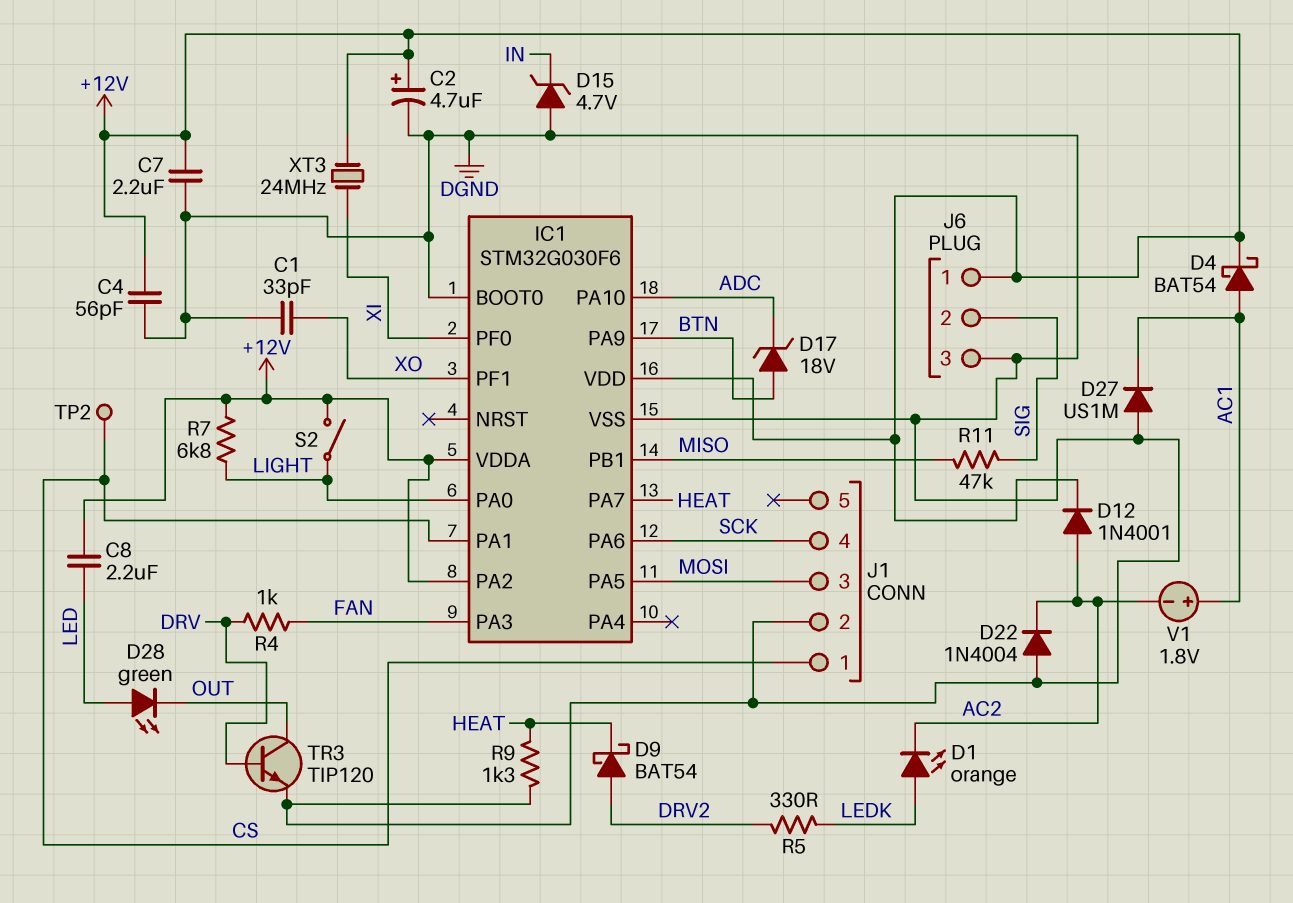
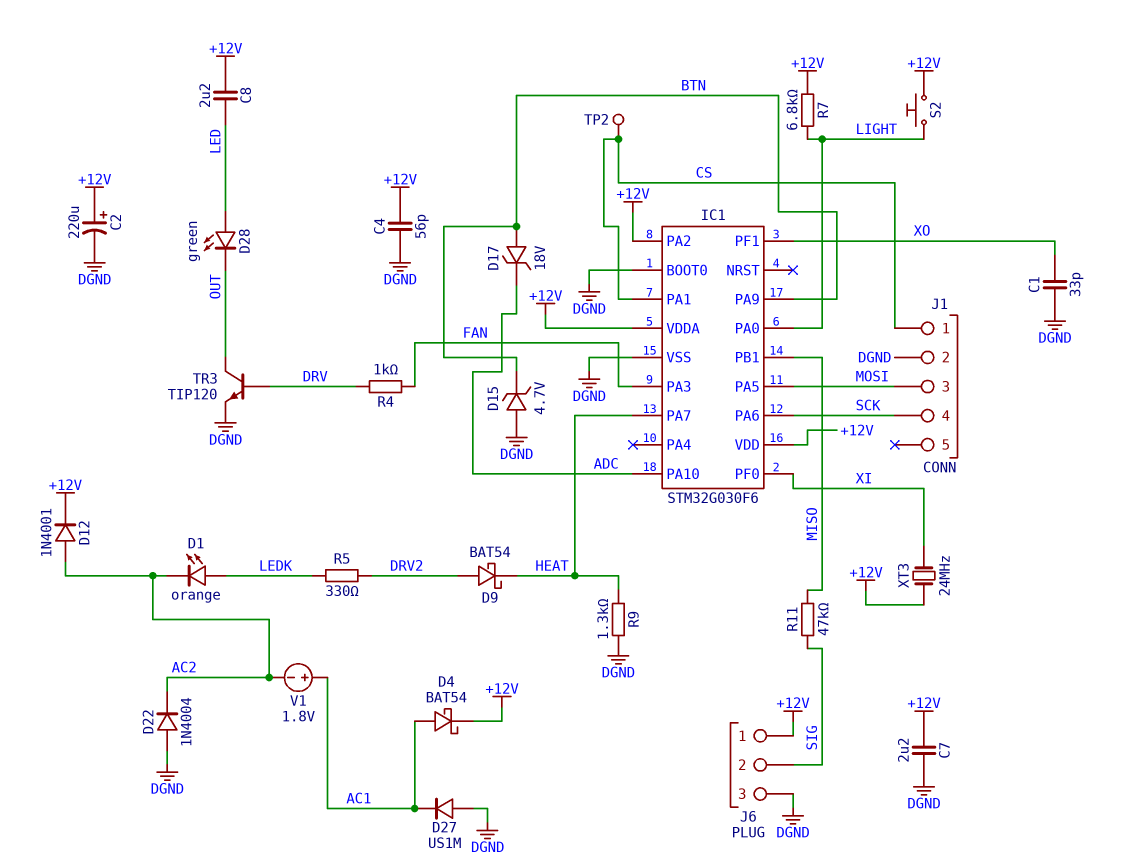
C2: 4.7uF (plus +12V, minus DGND) -> 220uF (plus +12V, minus DGND)
D15: zener 4.7V (A DGND, K IN) -> zener 4.7V (A DGND, K BTN)
S2: switch (+12V, LIGHT) -> button (+12V, LIGHT)

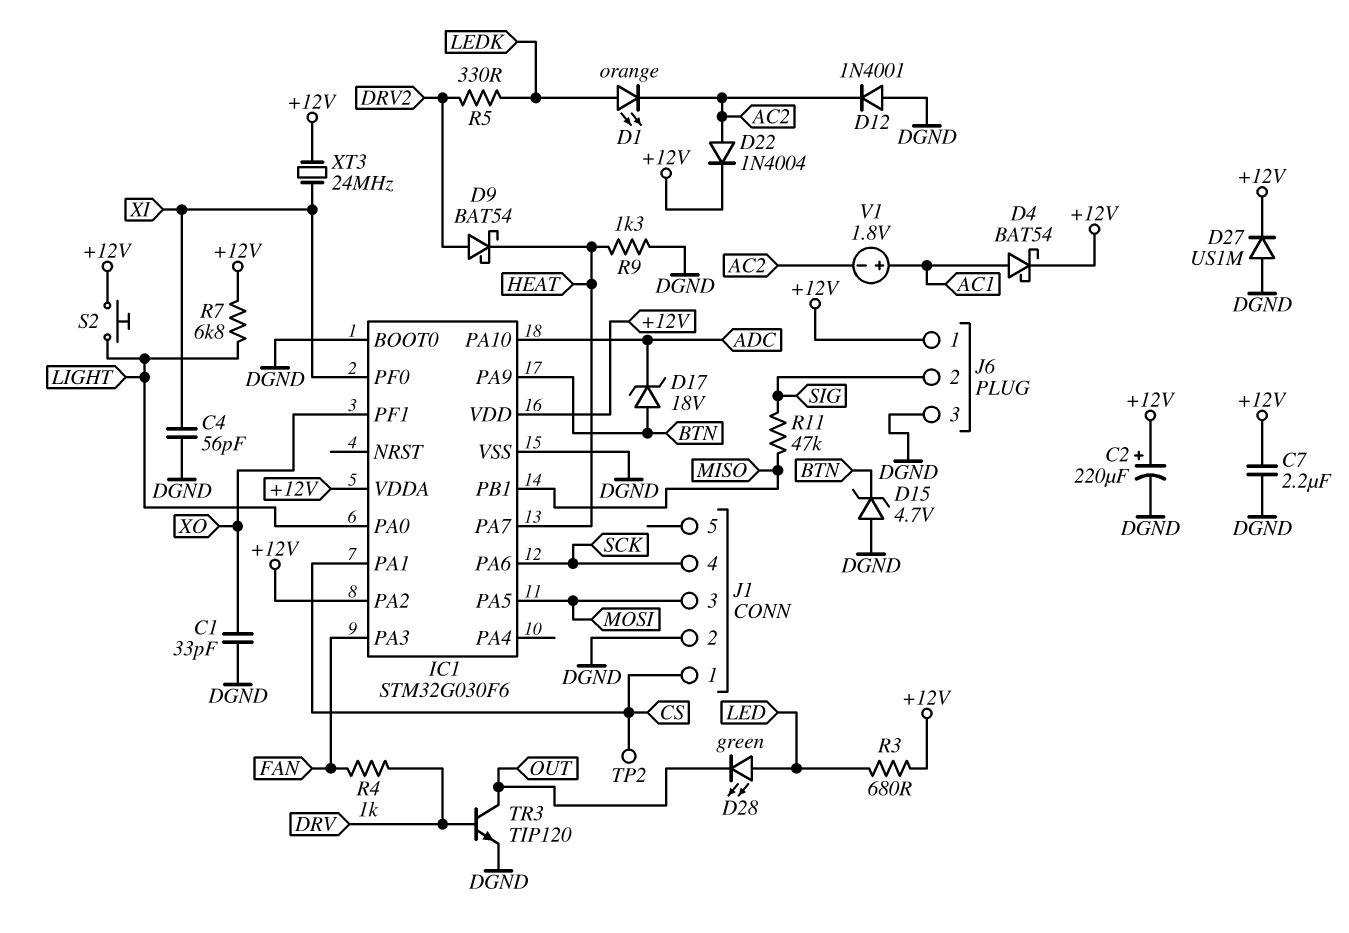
C4: 56pF (+12V, DGND) -> 56pF (DGND, XI)
C8: 2.2uF (+12V, LED) -> none
D12: diode 1N4001 (A AC2, K +12V) -> diode 1N4001 (A DGND, K AC2)
D22: diode 1N4004 (A DGND, K AC2) -> diode 1N4004 (A AC2, K +12V)
D27: diode US1M (A DGND, K AC1) -> diode US1M (A DGND, K +12V)
R3: none -> 680 (+12V, LED)

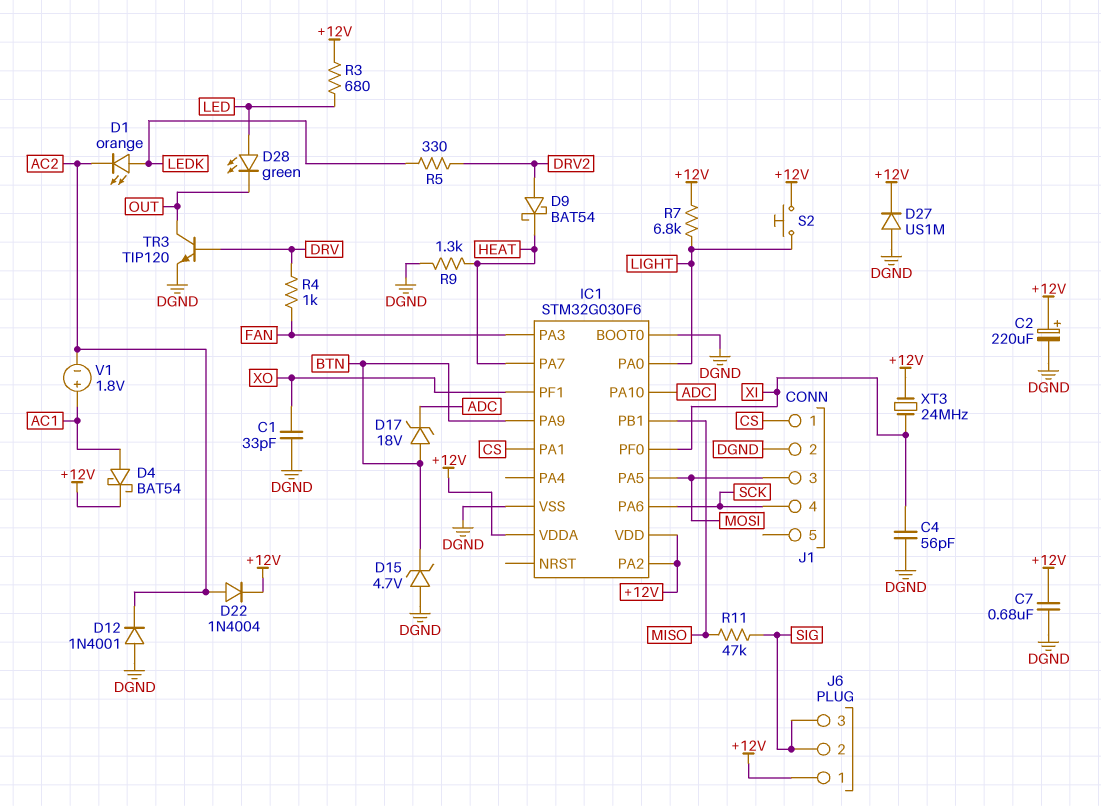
C7: 2.2uF (+12V, DGND) -> 680nF (+12V, DGND)
J6 pin 3: DGND -> SIG
TP2: test point (CS) -> none

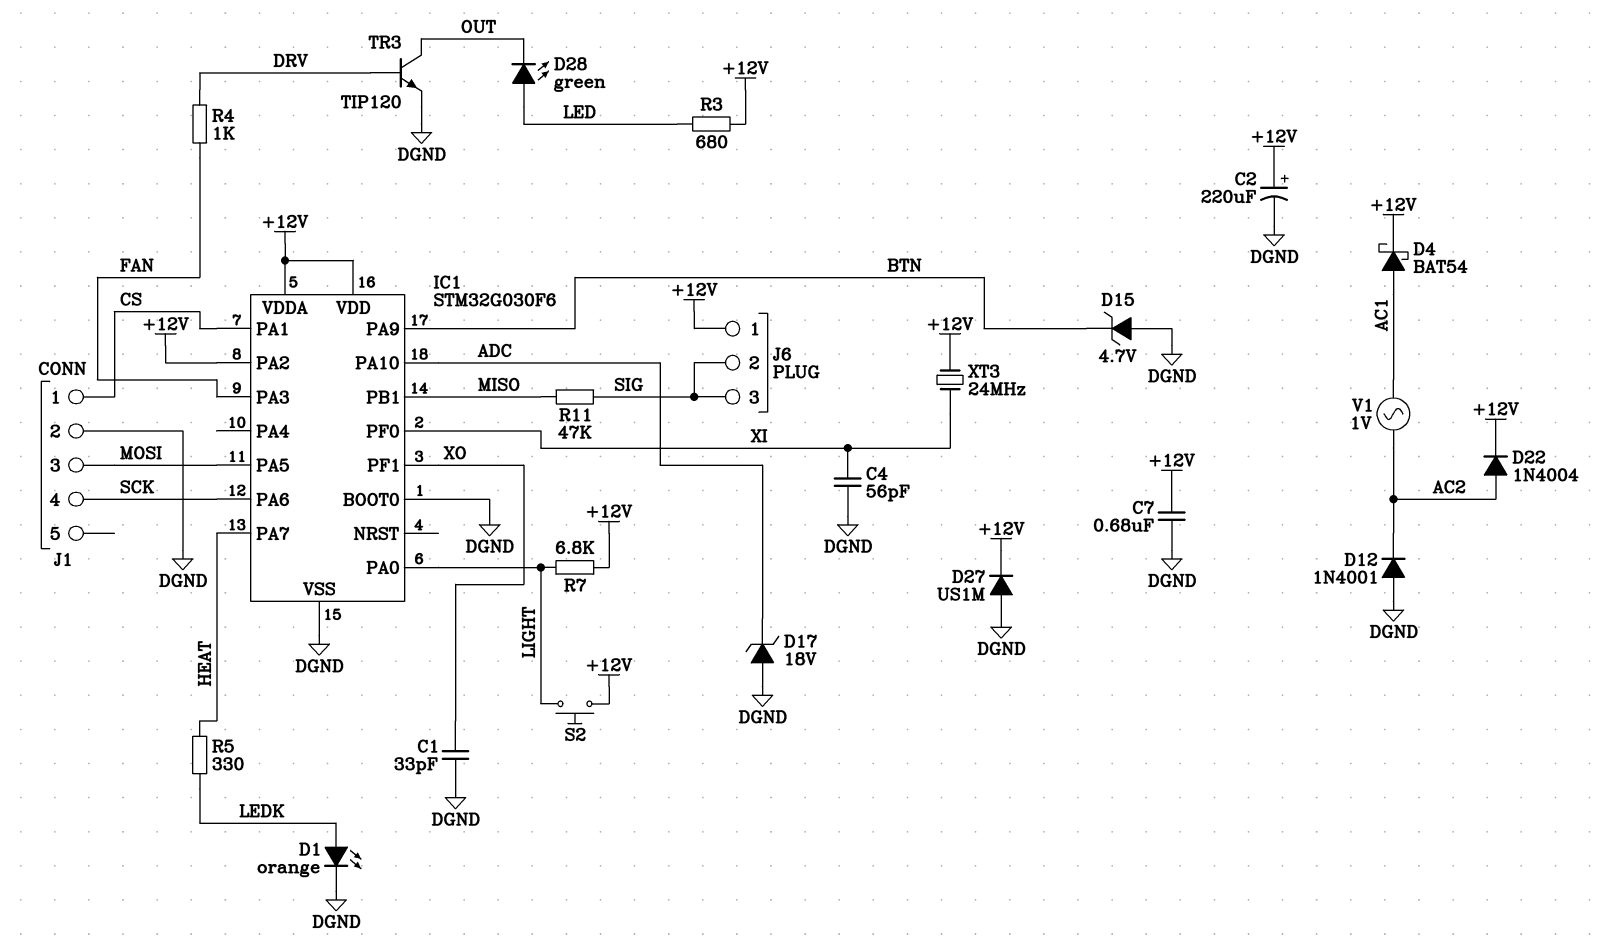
D1: LED orange (A LEDK, K AC2) -> LED orange (A LEDK, K DGND)
D9: schottky BAT54 (A DRV2, K HEAT) -> none
D17: zener 18V (A BTN, K ADC) -> zener 18V (A DGND, K ADC)
R5: 330 (DRV2, LEDK) -> 330 (HEAT, LEDK)
R9: 1.3k (DGND, HEAT) -> none
V1: 1.8V (plus AC1, minus AC2) -> AC 1V (AC1, AC2)

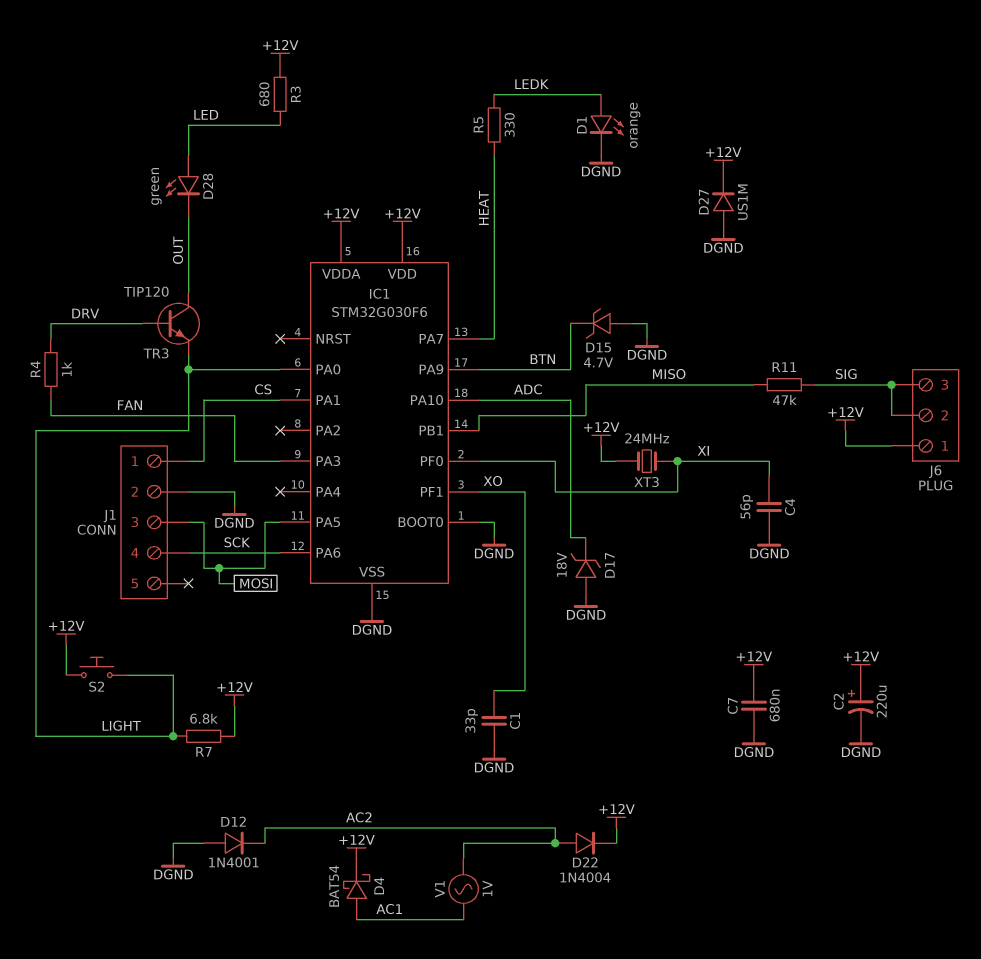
IC1 pin PA2: +12V -> none
TR3: NPN TIP120 (B DRV, C OUT, E DGND) -> NPN TIP120 (B DRV, C OUT, E LIGHT)

